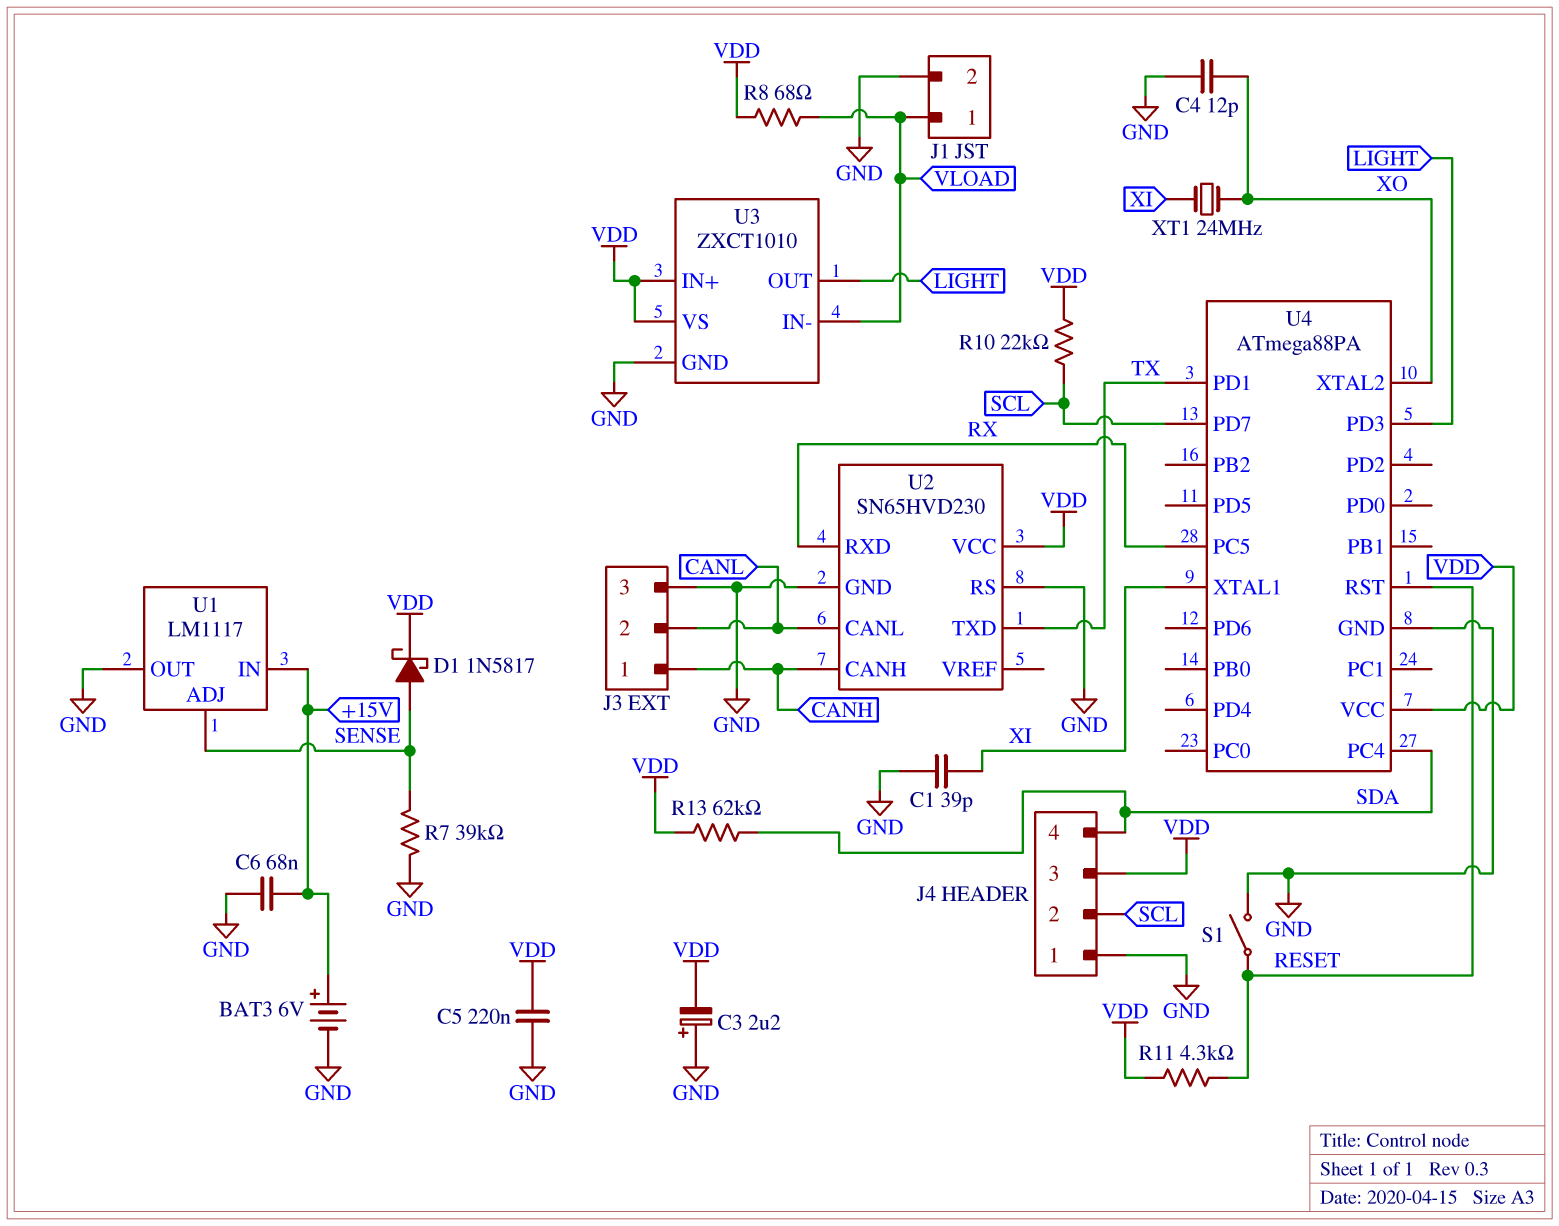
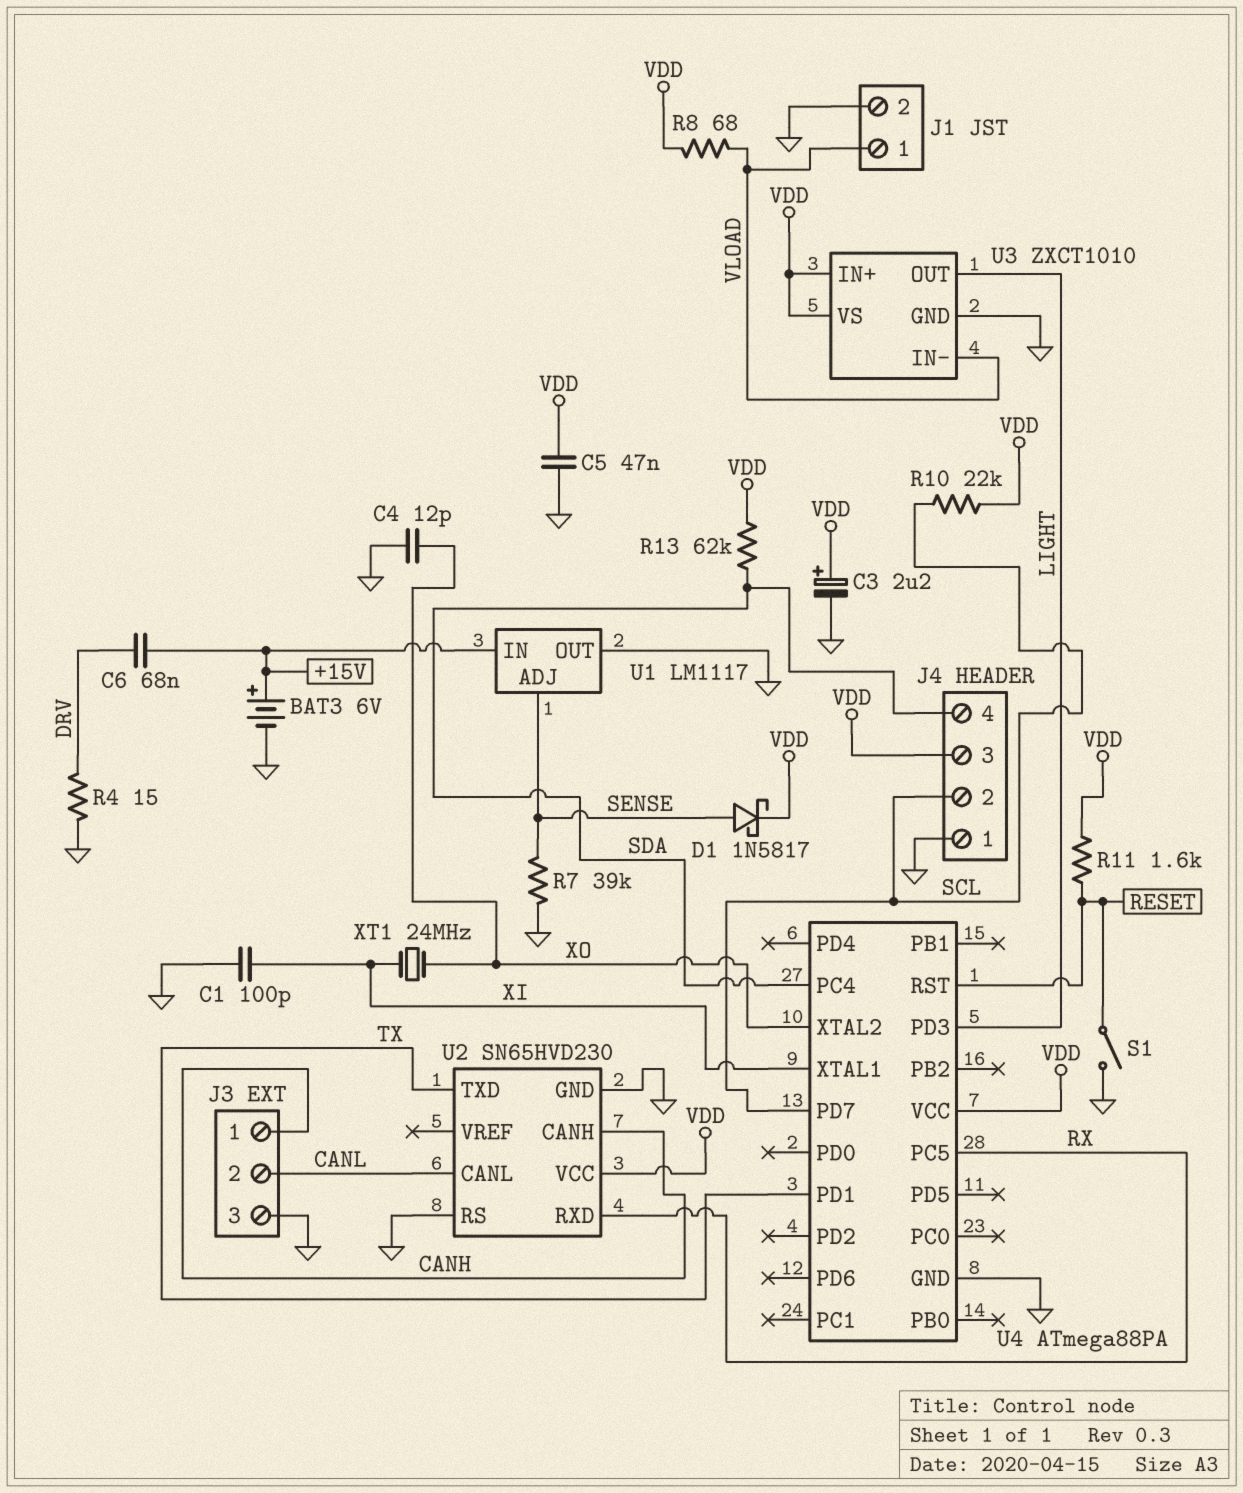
C1: 39pF (GND, XI) -> 100pF (GND, XI)
C3: 2.2uF (plus GND, minus VDD) -> 2.2uF (plus VDD, minus GND)
C5: 220nF (GND, VDD) -> 47nF (GND, VDD)
C6: 68nF (+15V, GND) -> 68nF (+15V, DRV)
R4: none -> 15 (DRV, GND)
R11: 4.3k (RESET, VDD) -> 1.6k (RESET, VDD)

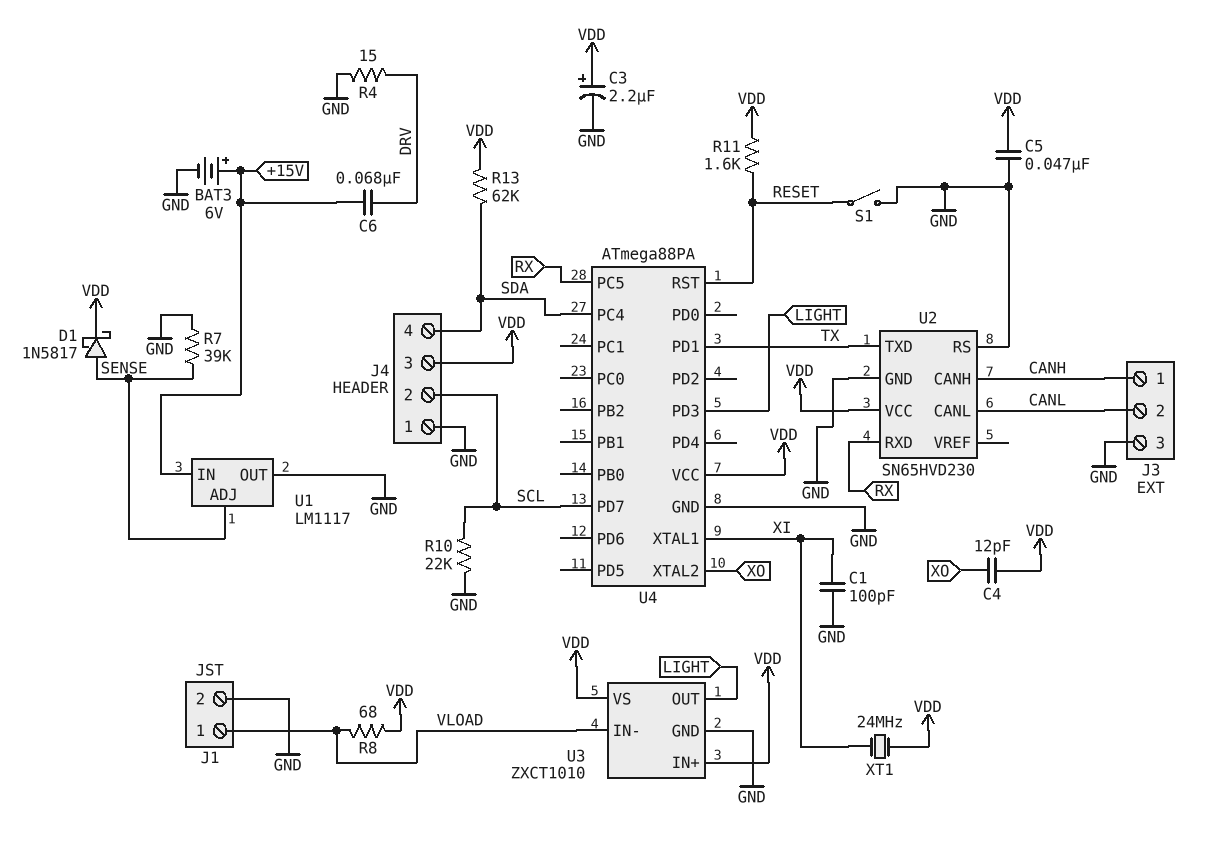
C4: 12pF (GND, XO) -> 12pF (VDD, XO)
R10: 22k (SCL, VDD) -> 22k (GND, SCL)
XT1: 24MHz (XI, XO) -> 24MHz (VDD, XI)

